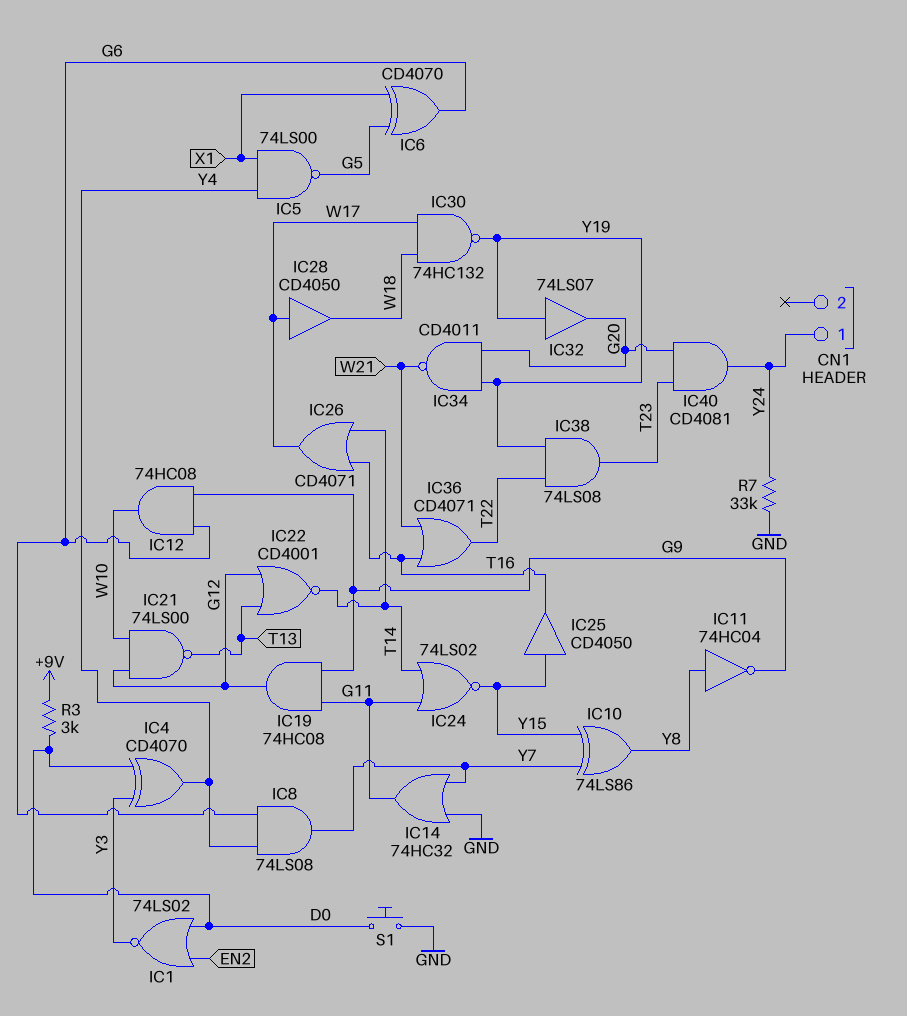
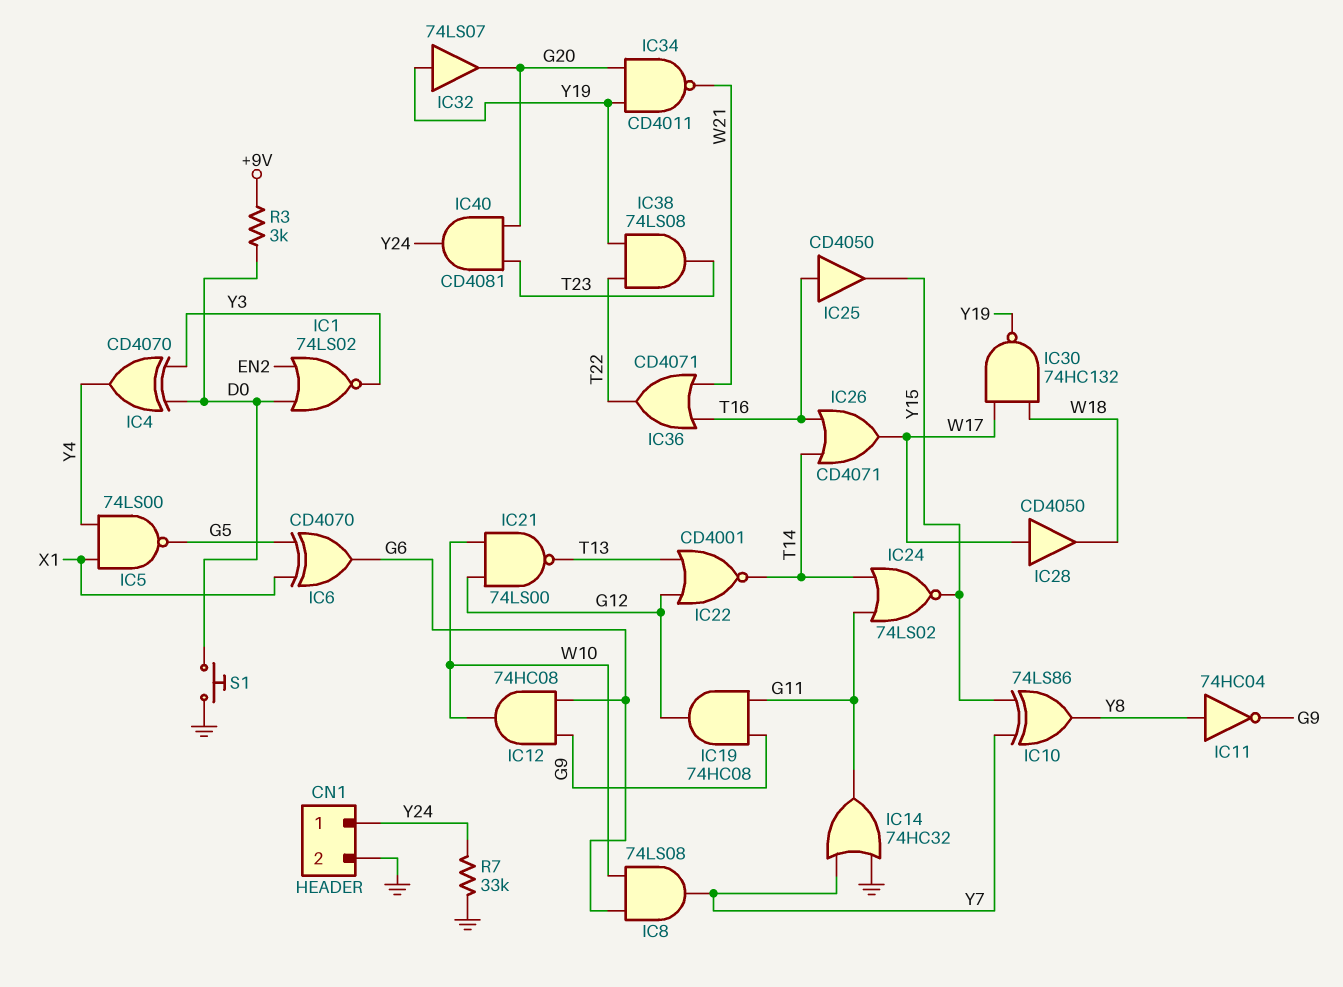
CN1 pin 2: none -> GND
IC8: AND 74LS08 (in G6, in Y4, out Y7) -> AND 74LS08 (in G6, in W10, out Y7)
IC25: buffer CD4050 (in Y15, out T16) -> buffer CD4050 (in T16, out Y15)

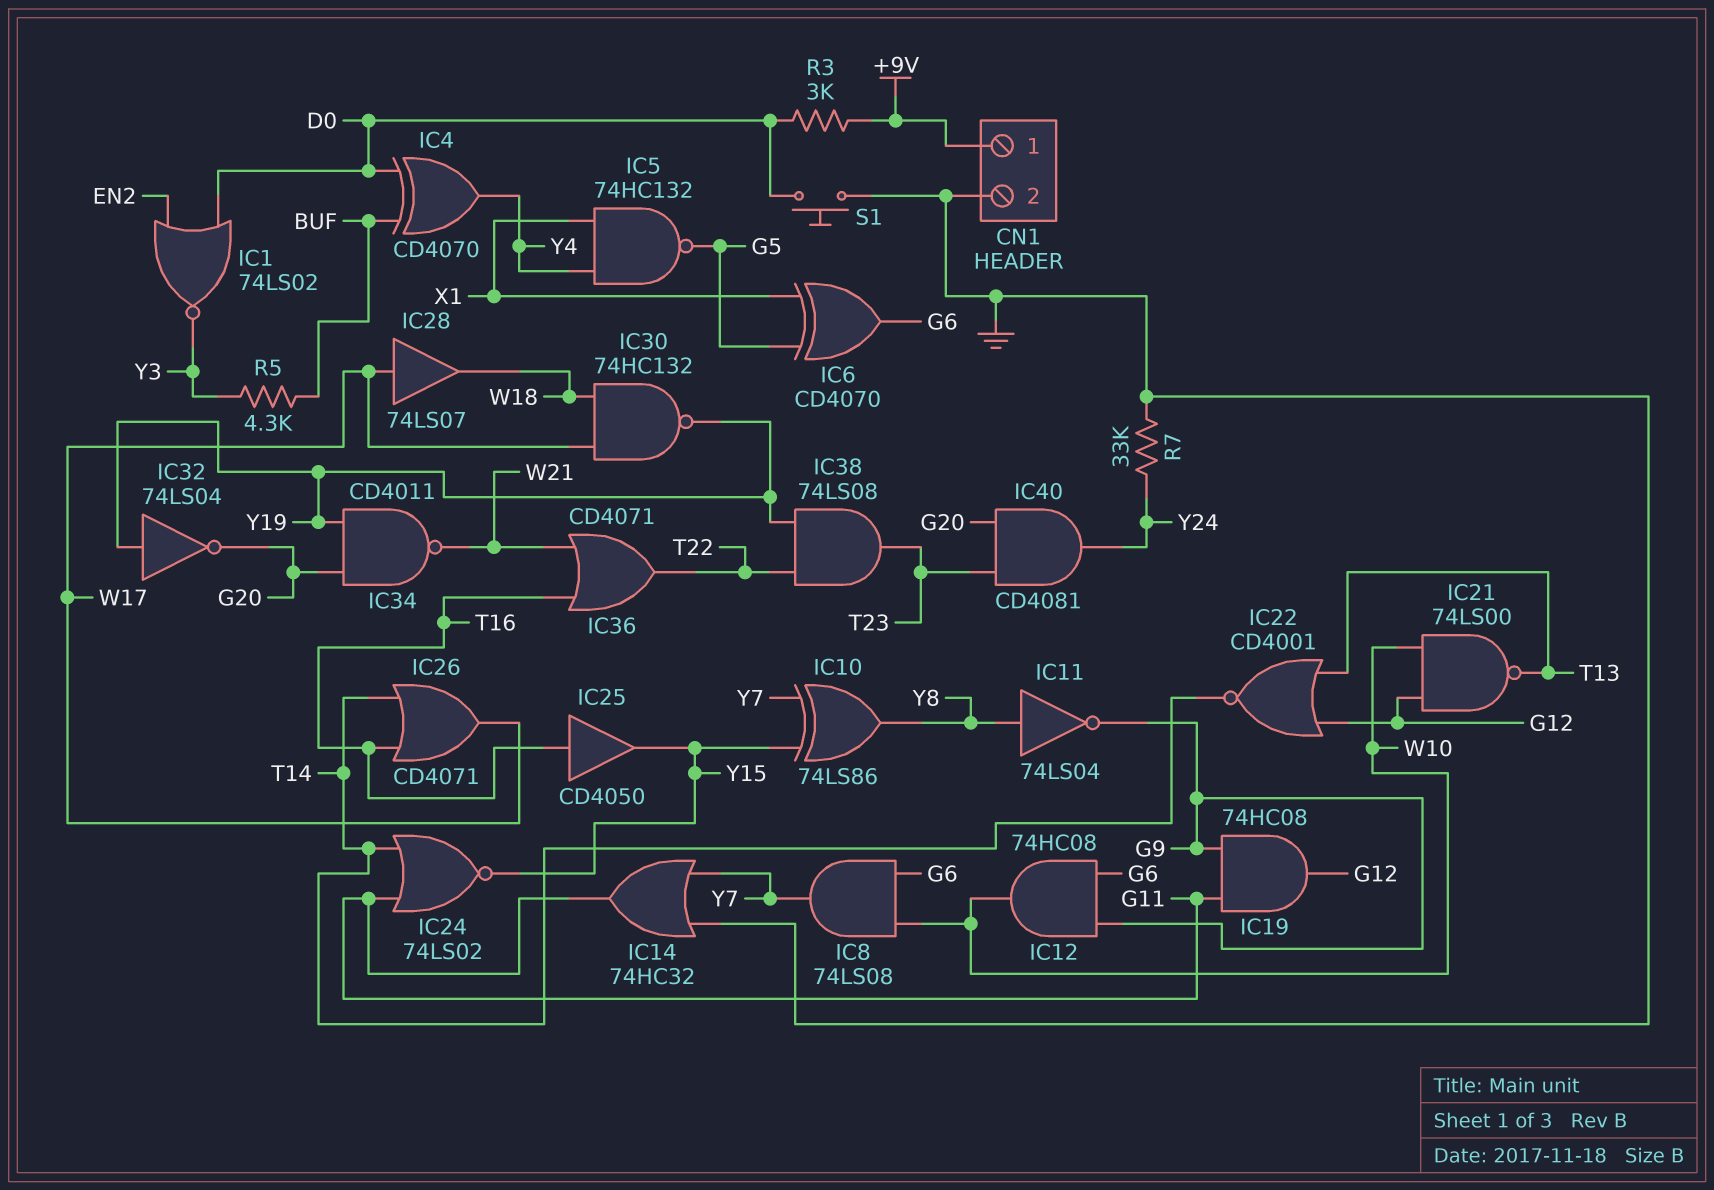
CN1 pin 1: Y24 -> +9V
IC4: XOR CD4070 (in D0, in Y3, out Y4) -> XOR CD4070 (in BUF, in D0, out Y4)
IC5: NAND 74LS00 (in X1, in Y4, out G5) -> NAND 74HC132 (in X1, in Y4, out G5)
IC11: NOT 74HC04 (in Y8, out G9) -> NOT 74LS04 (in Y8, out G9)
IC28: buffer CD4050 (in W17, out W18) -> buffer 74LS07 (in W17, out W18)
IC32: buffer 74LS07 (in Y19, out G20) -> NOT 74LS04 (in Y19, out G20)
R5: none -> 4.3k (BUF, Y3)

